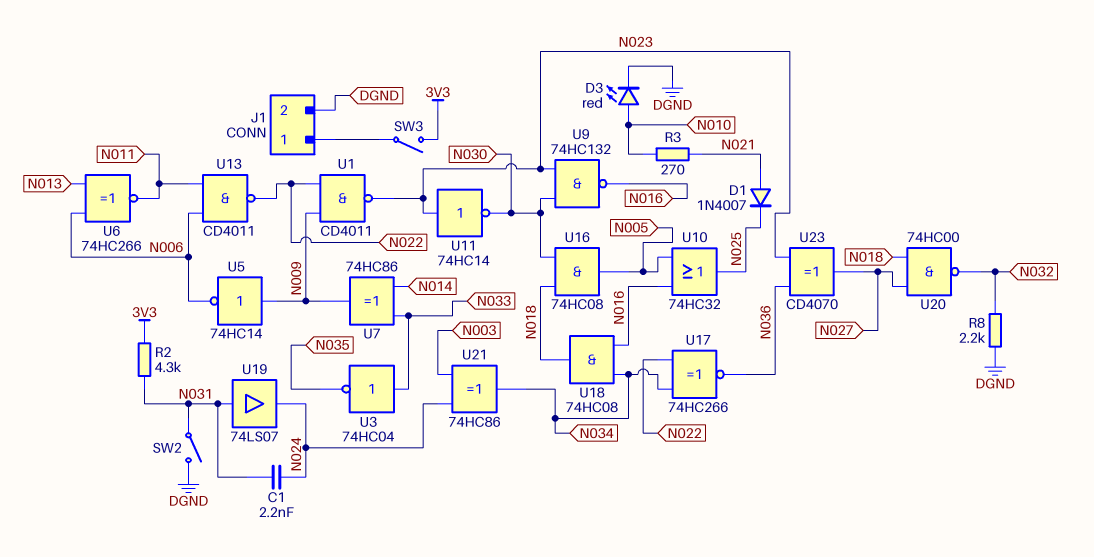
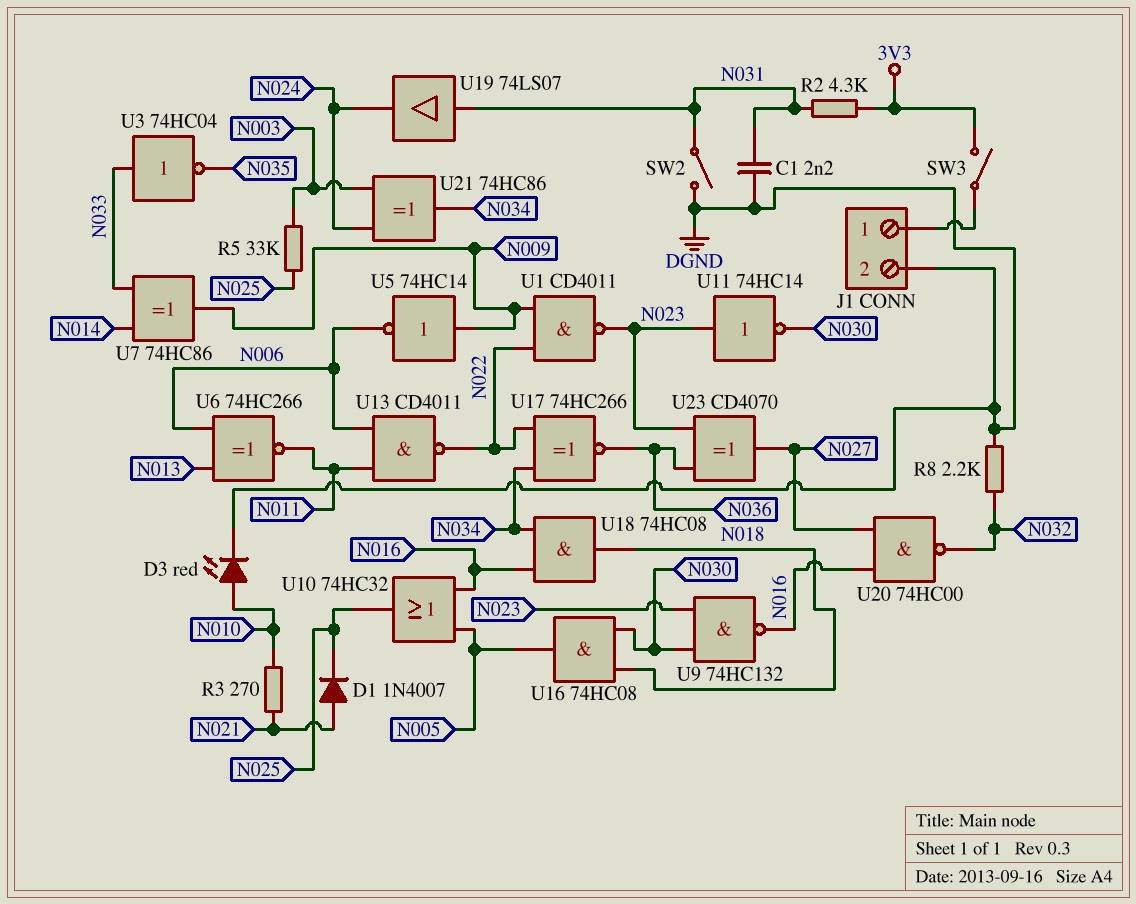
C1: 2.2nF (N024, N031) -> 2.2nF (DGND, N031)
R5: none -> 33k (N003, N025)
U20: NAND 74HC00 (in N018, in N027, out N032) -> NAND 74HC00 (in N016, in N027, out N032)

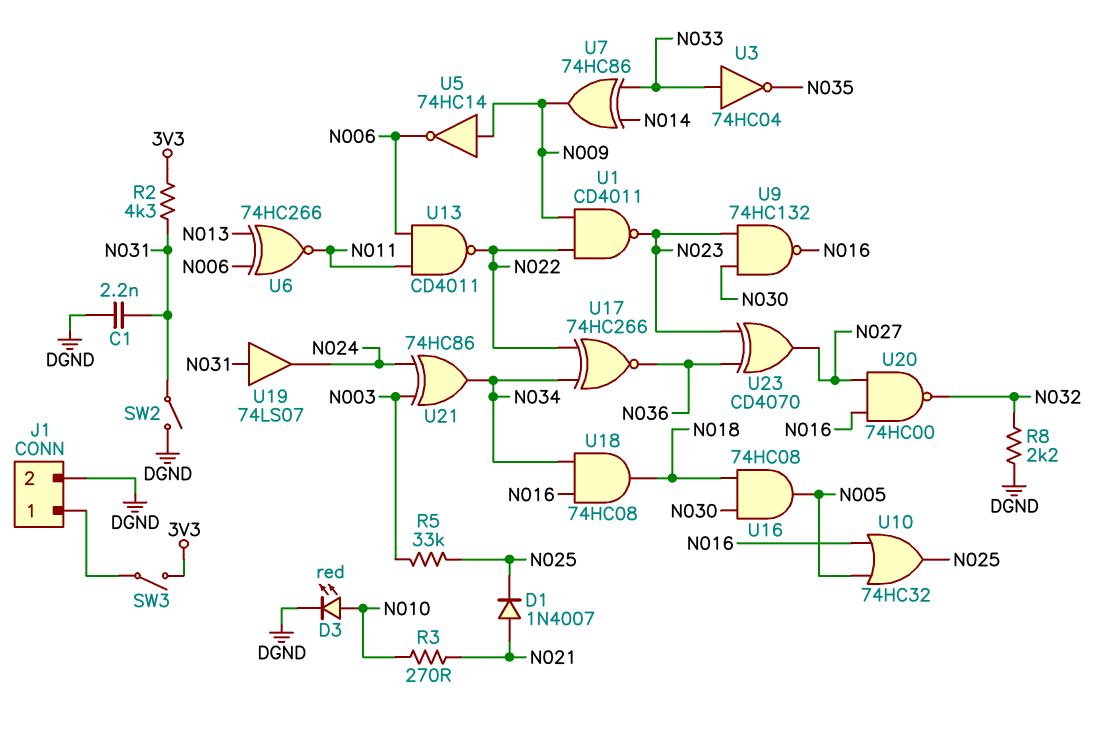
U11: NOT 74HC14 (in N023, out N030) -> none

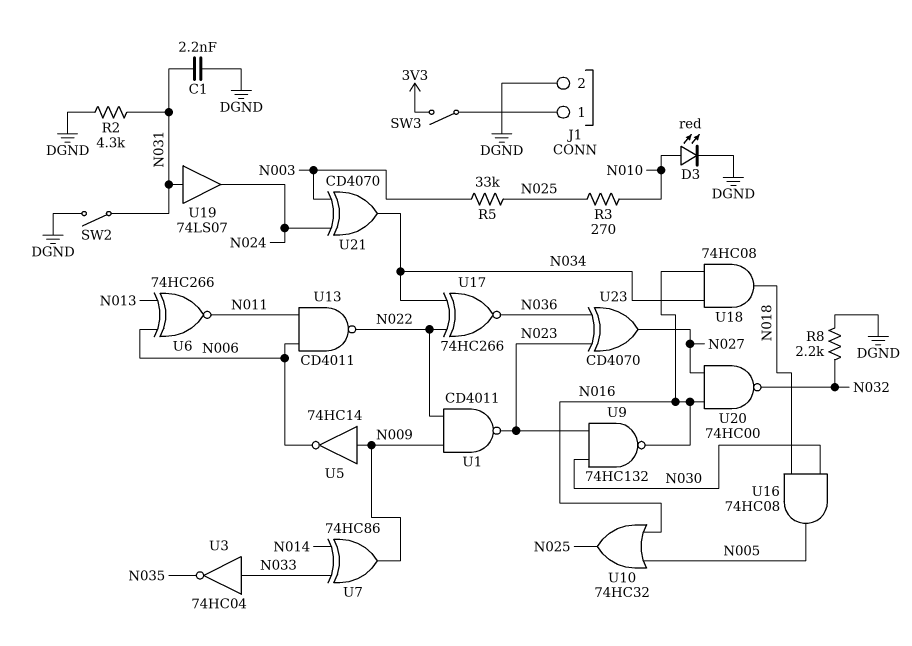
D1: diode 1N4007 (A N021, K N025) -> none
R2: 4.3k (3V3, N031) -> 4.3k (DGND, N031)
R3: 270 (N010, N021) -> 270 (N010, N025)
U21: XOR 74HC86 (in N003, in N024, out N034) -> XOR CD4070 (in N003, in N024, out N034)

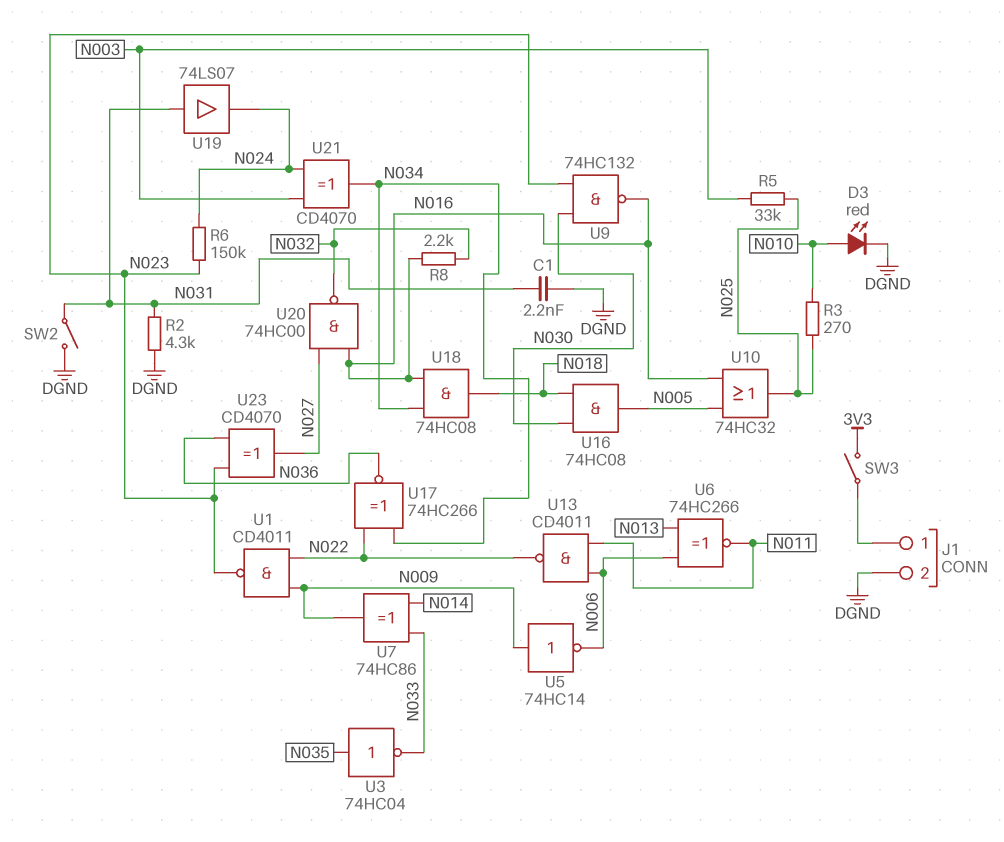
R6: none -> 150k (N023, N024)
R8: 2.2k (DGND, N032) -> 2.2k (N016, N032)
U3: NOT 74HC04 (in N033, out N035) -> NOT 74HC04 (in N035, out N033)

